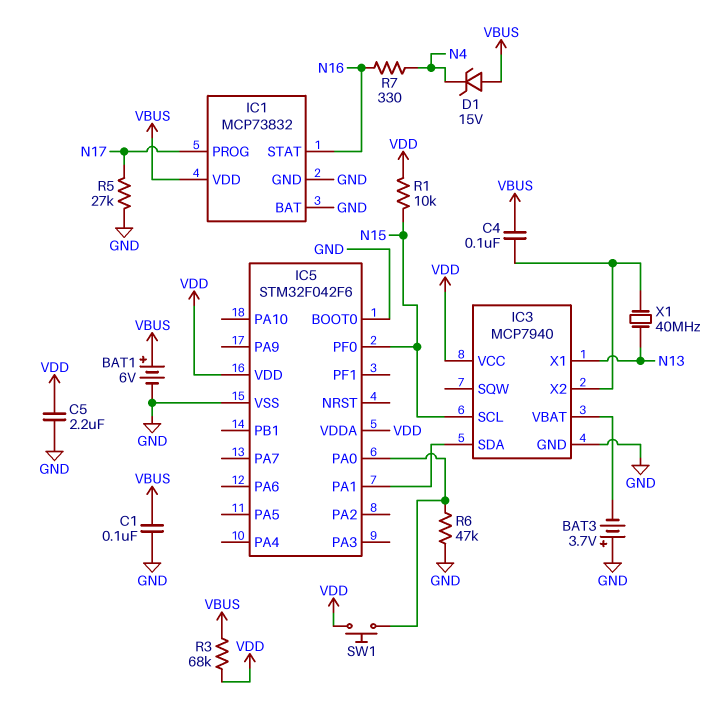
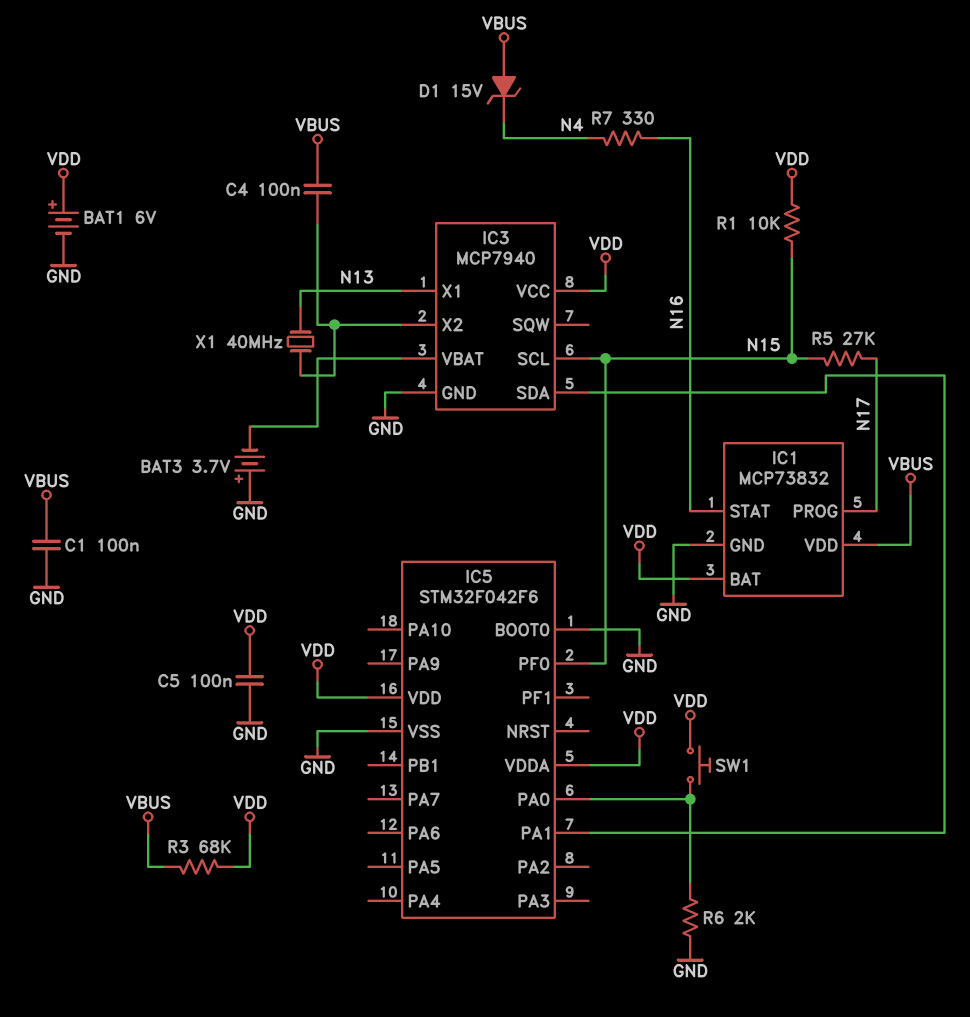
BAT1: 6V (plus VBUS, minus GND) -> 6V (plus VDD, minus GND)
C5: 2.2uF (GND, VDD) -> 100nF (GND, VDD)
IC1 pin BAT: GND -> VDD
R5: 27k (GND, N17) -> 27k (N15, N17)
R6: 47k (GND, IC5/PA0) -> 2k (GND, IC5/PA0)

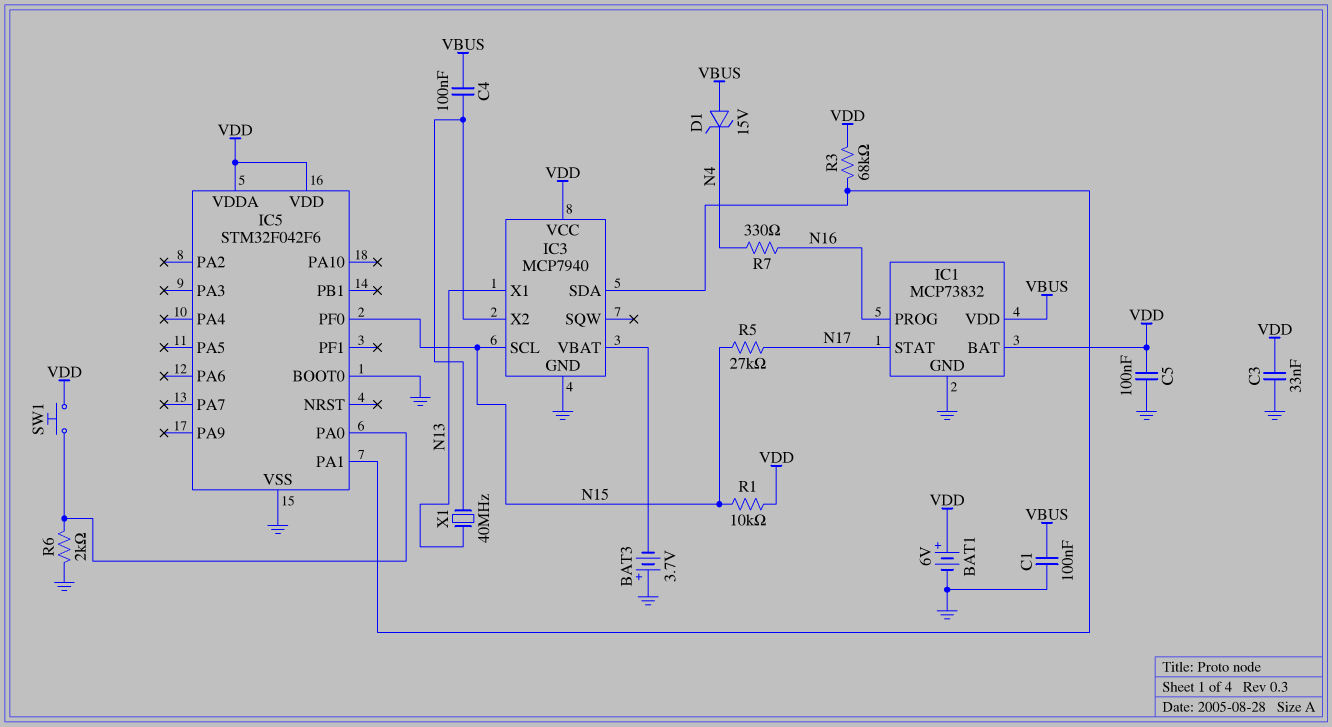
C3: none -> 33nF (GND, VDD)
IC1 pin PROG: N17 -> N16
IC1 pin STAT: N16 -> N17
R3: 68k (VBUS, VDD) -> 68k (IC3/SDA, VDD)

